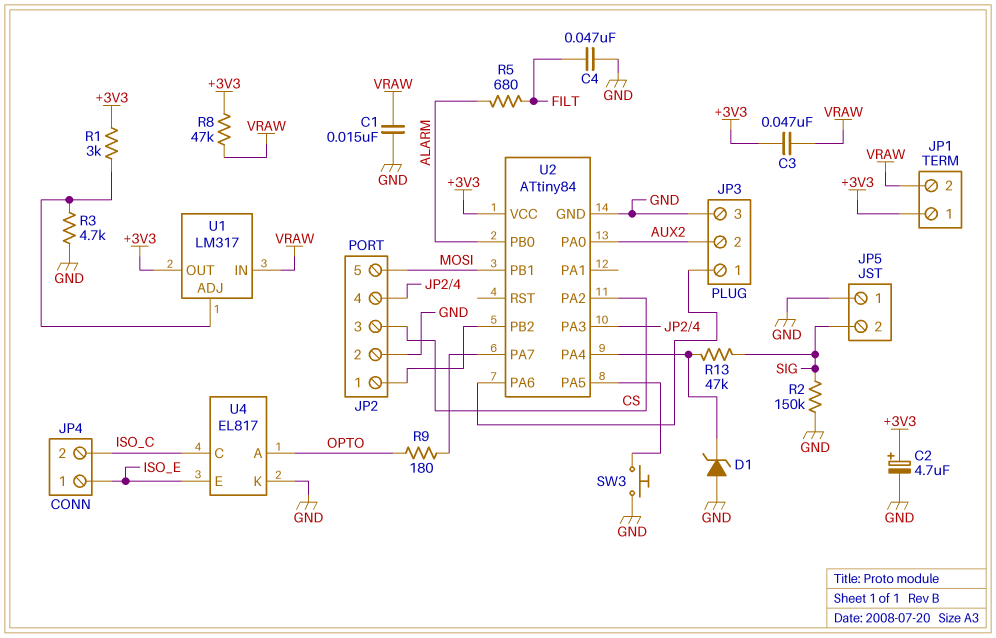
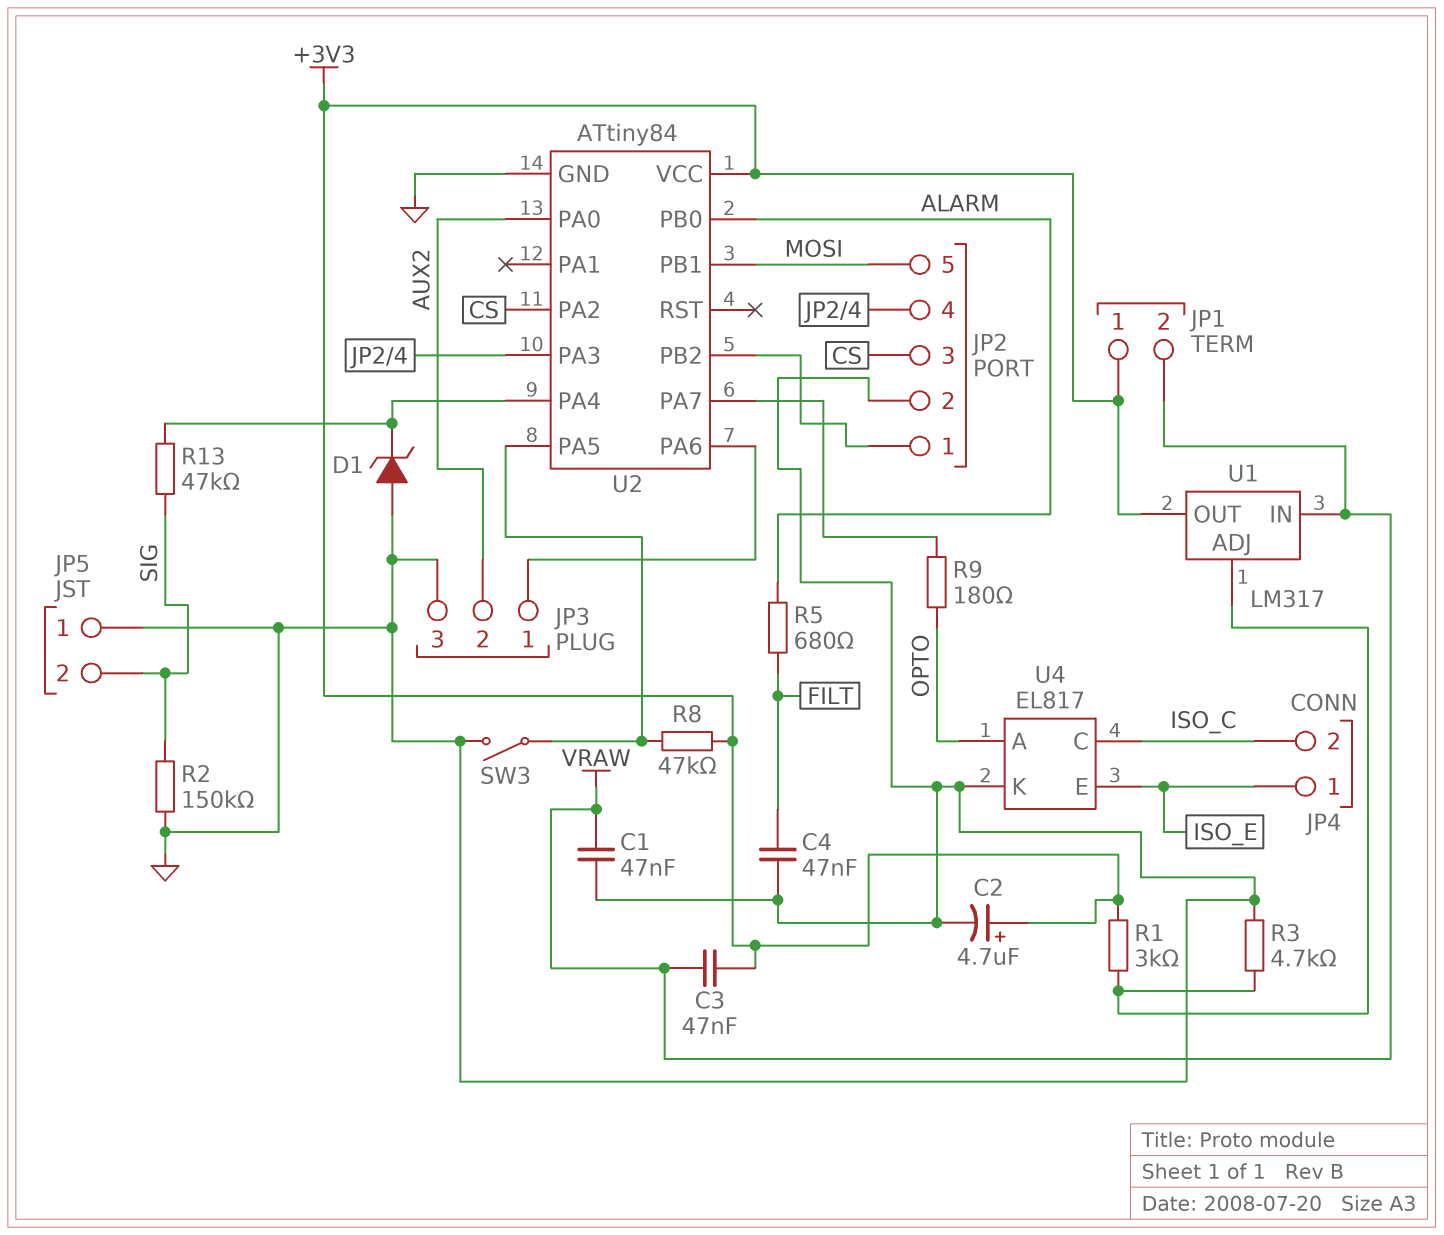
C1: 15nF (GND, VRAW) -> 47nF (GND, VRAW)
R8: 47k (+3V3, VRAW) -> 47k (+3V3, U2/PA5)
SW3: button (GND, U2/PA5) -> switch (GND, U2/PA5)

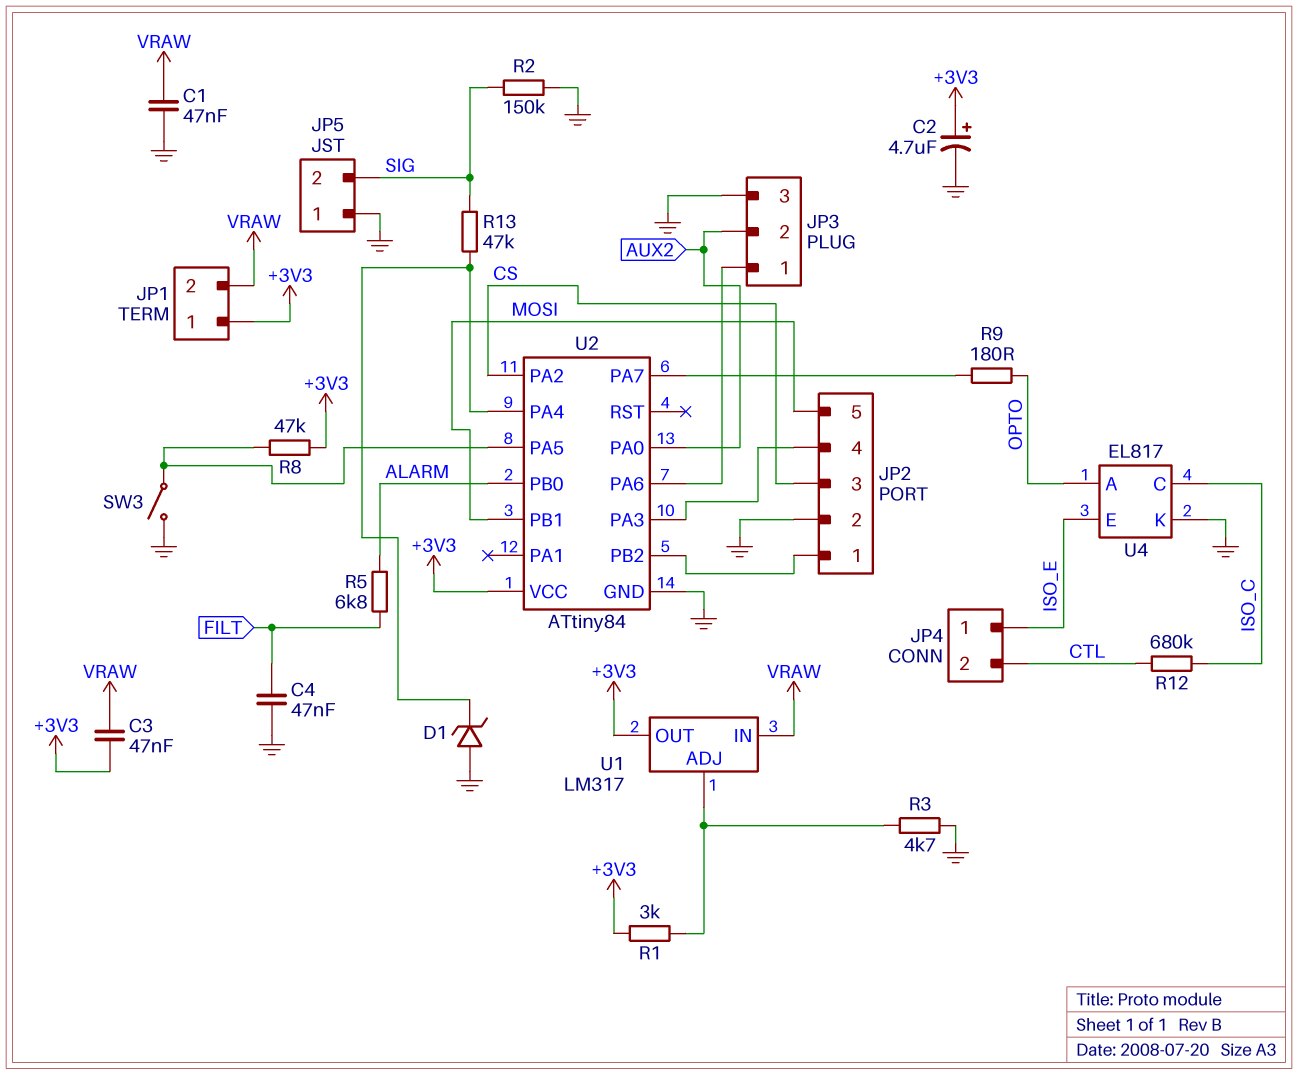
JP4 pin 2: ISO_C -> CTL
R5: 680 (ALARM, FILT) -> 6.8k (ALARM, FILT)
R12: none -> 680k (CTL, ISO_C)

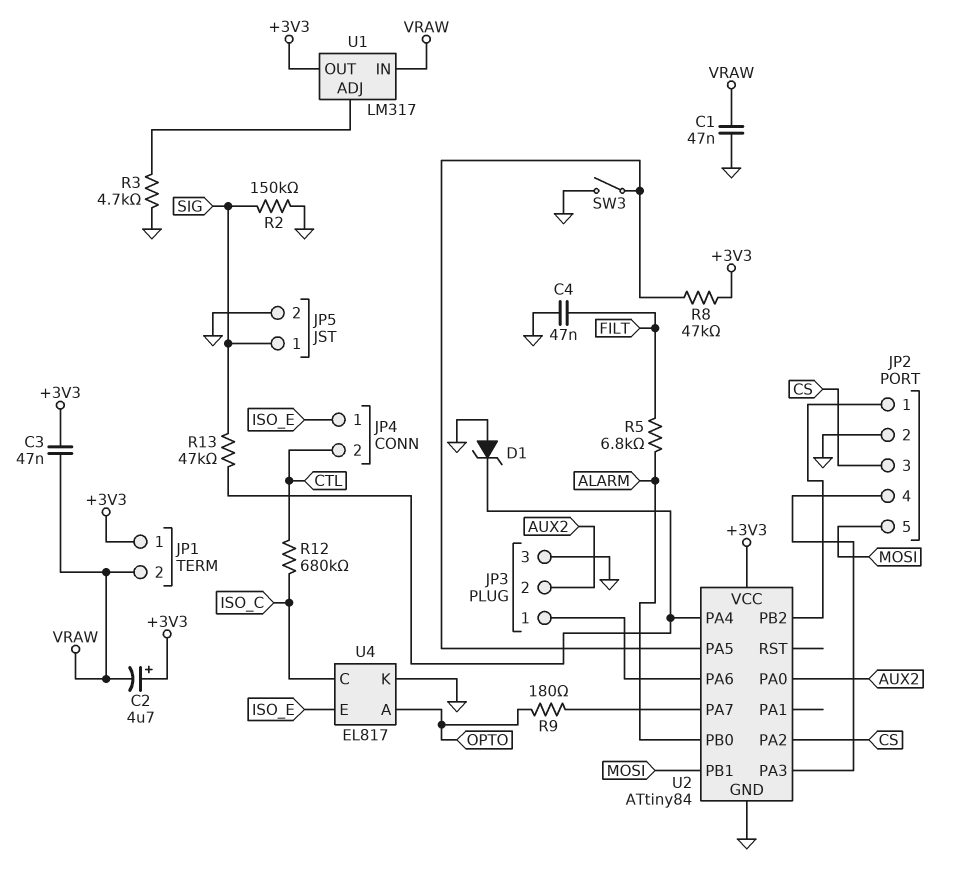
C2: 4.7uF (plus +3V3, minus GND) -> 4.7uF (plus +3V3, minus VRAW)
JP5 pin 1: GND -> SIG
JP5 pin 2: SIG -> GND
R1: 3k (+3V3, U1/ADJ) -> none

